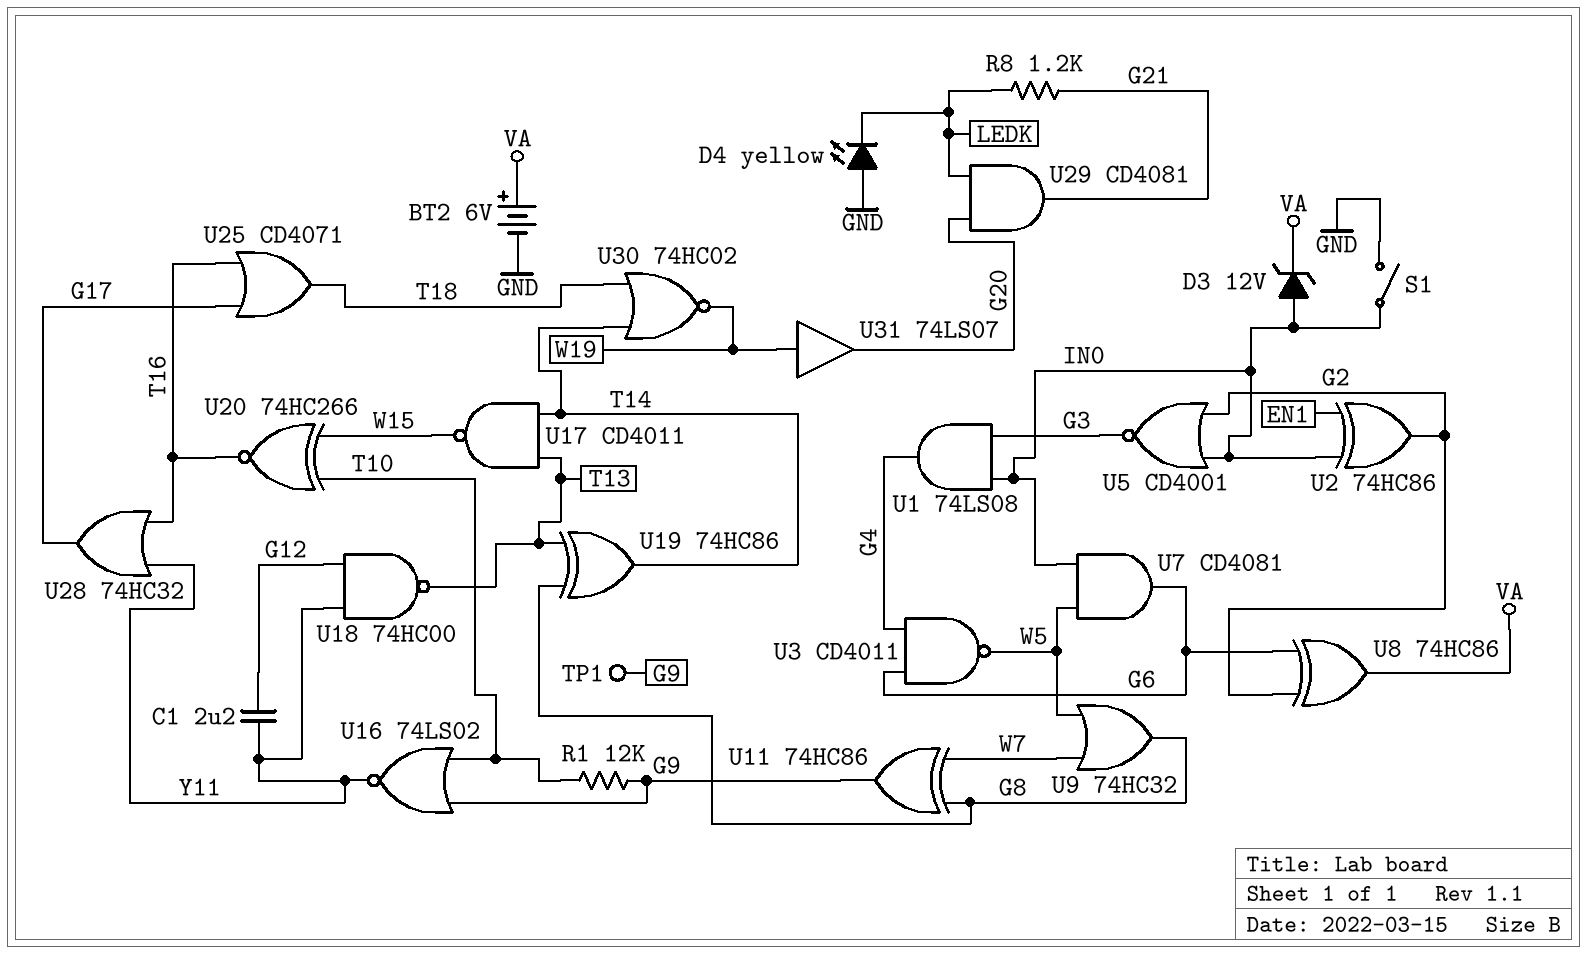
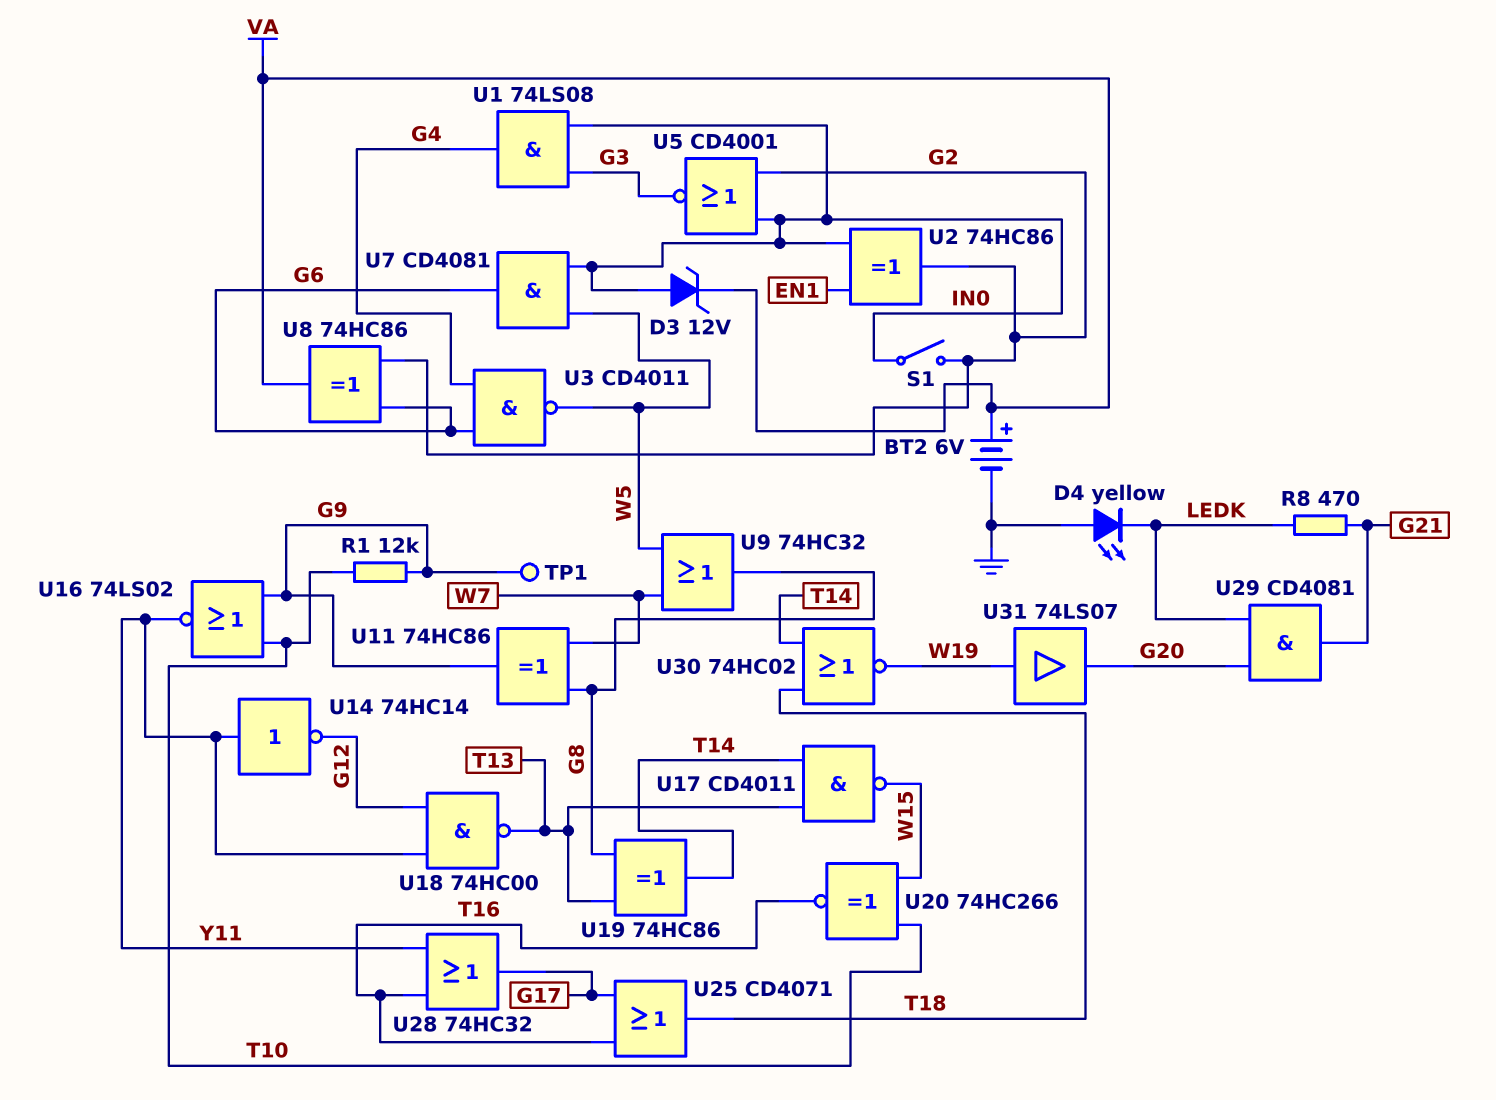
C1: 2.2uF (G12, Y11) -> none
R8: 1.2k (G21, LEDK) -> 470 (G21, LEDK)
S1: switch (GND, IN0) -> switch (G2, IN0)
U14: none -> NOT 74HC14 (in Y11, out G12)

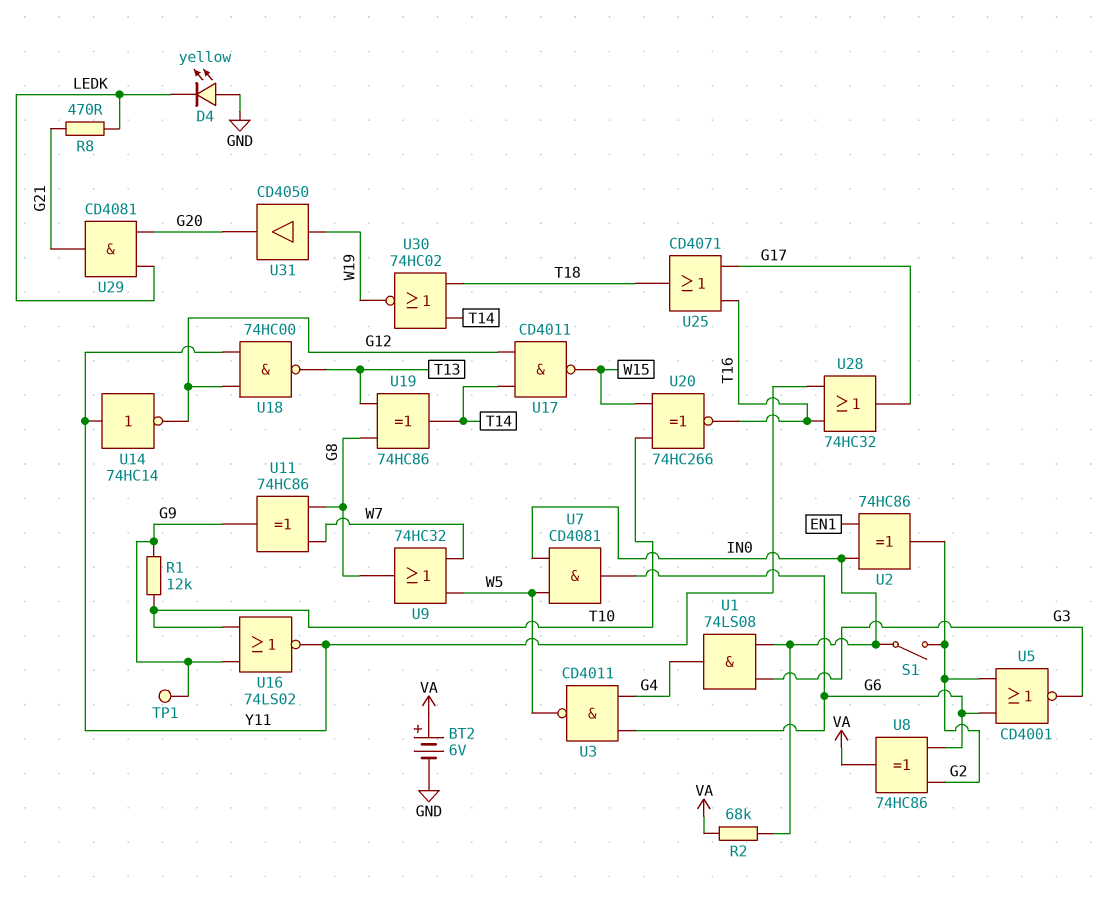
D3: zener 12V (A IN0, K VA) -> none
R2: none -> 68k (IN0, VA)
U5: NOR CD4001 (in G2, in IN0, out G3) -> NOR CD4001 (in G2, in G6, out G3)
U17: NAND CD4011 (in T13, in T14, out W15) -> NAND CD4011 (in G12, in T14, out W15)
U31: buffer 74LS07 (in W19, out G20) -> buffer CD4050 (in W19, out G20)

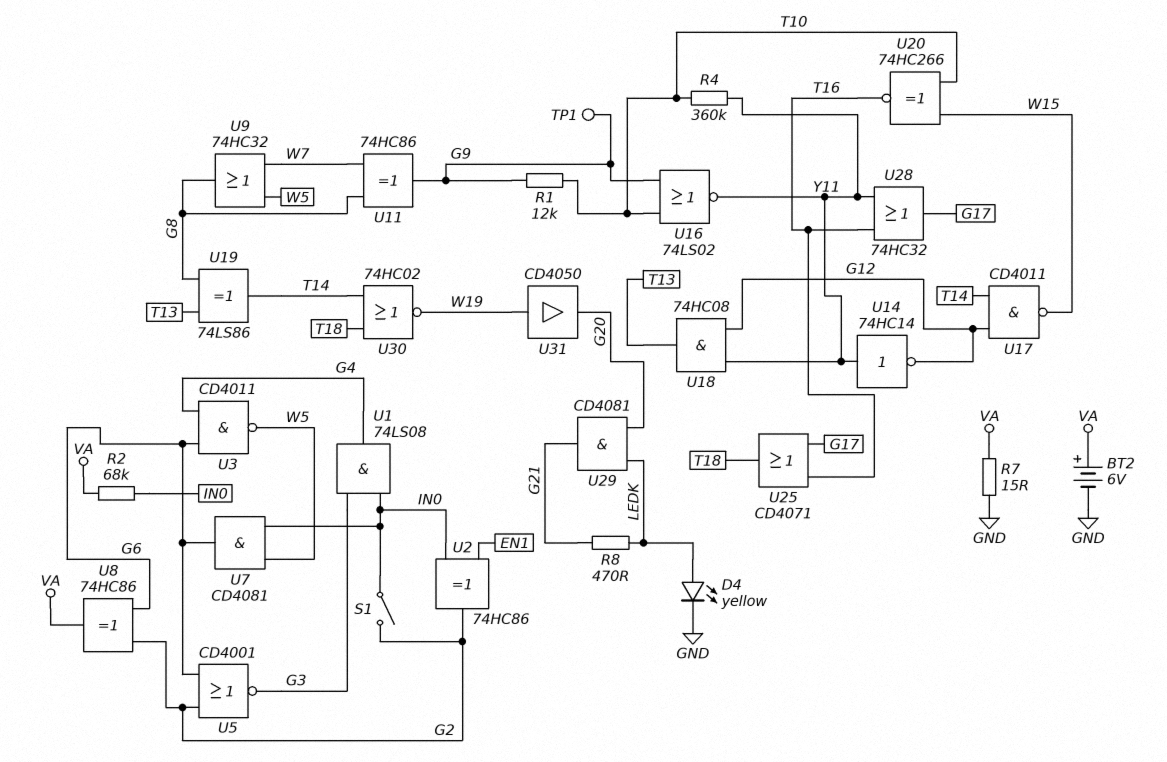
D4: LED yellow (A GND, K LEDK) -> LED yellow (A LEDK, K GND)
R4: none -> 360k (T10, Y11)
R7: none -> 15 (GND, VA)
U18: NAND 74HC00 (in G12, in Y11, out T13) -> AND 74HC08 (in G12, in Y11, out T13)
U19: XOR 74HC86 (in G8, in T13, out T14) -> XOR 74LS86 (in G8, in T13, out T14)

